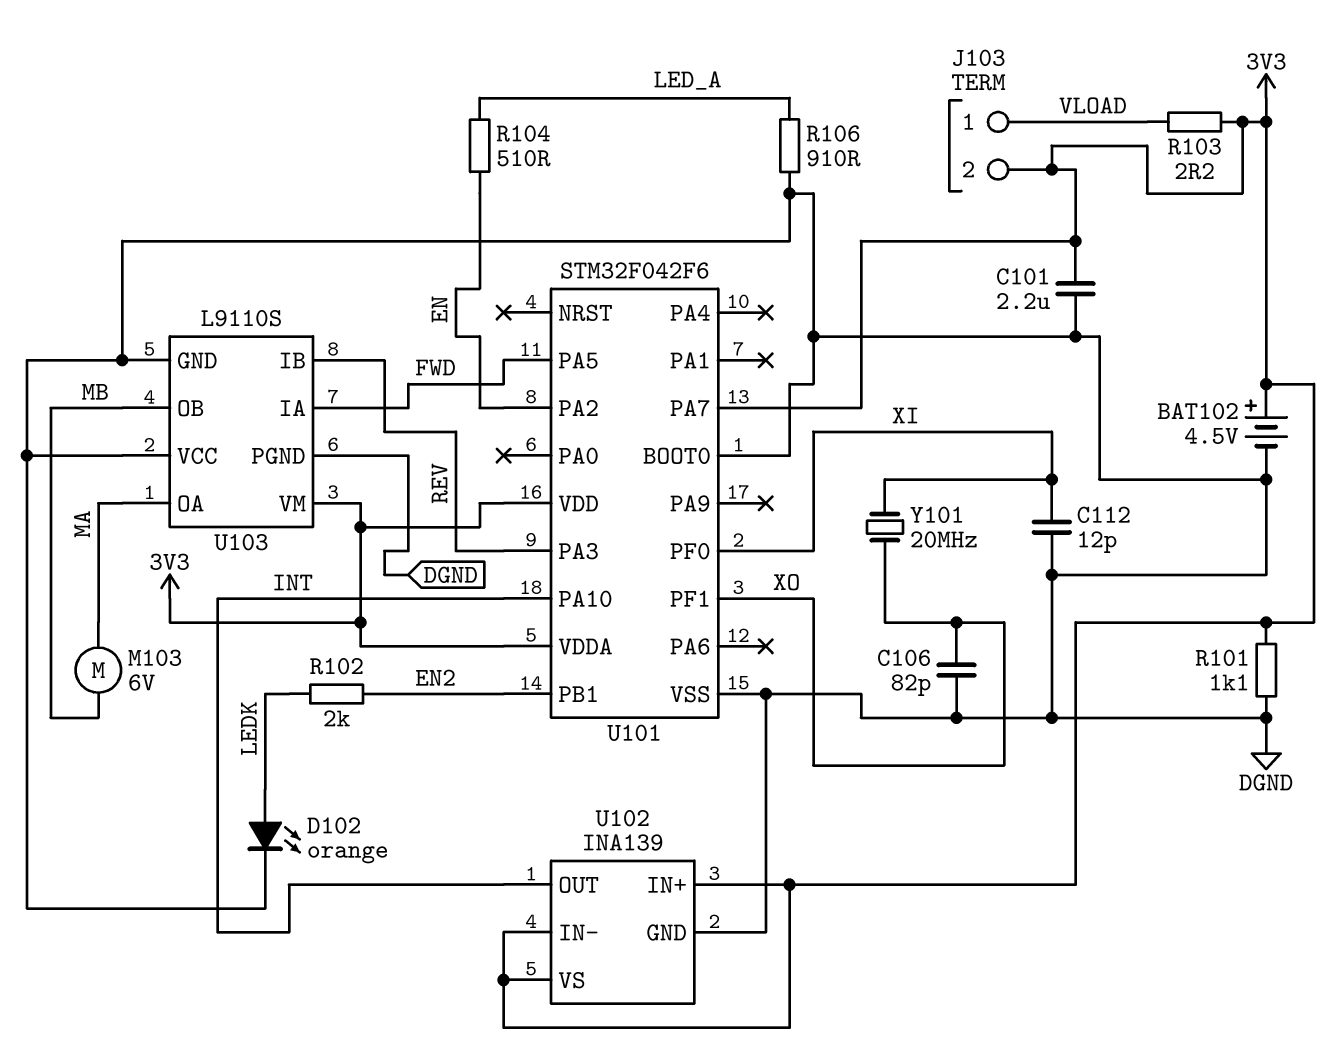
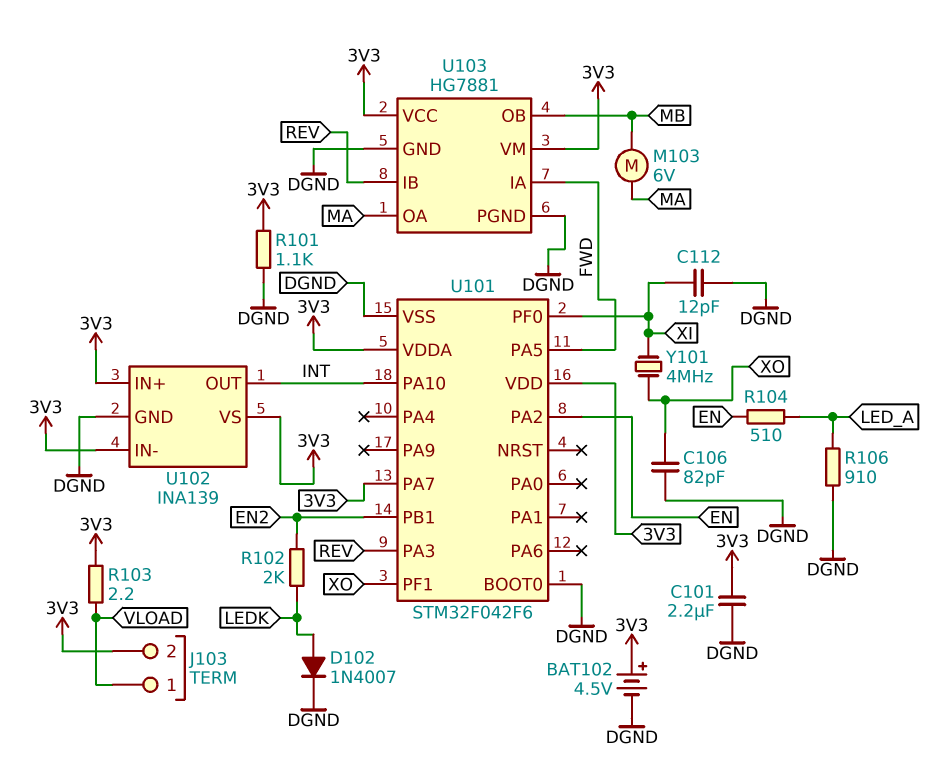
D102: LED orange (A LEDK, K DGND) -> diode 1N4007 (A LEDK, K DGND)
U103: L9110S -> HG7881
U103 pin VCC: DGND -> 3V3
Y101: 20MHz (XI, XO) -> 4MHz (XI, XO)

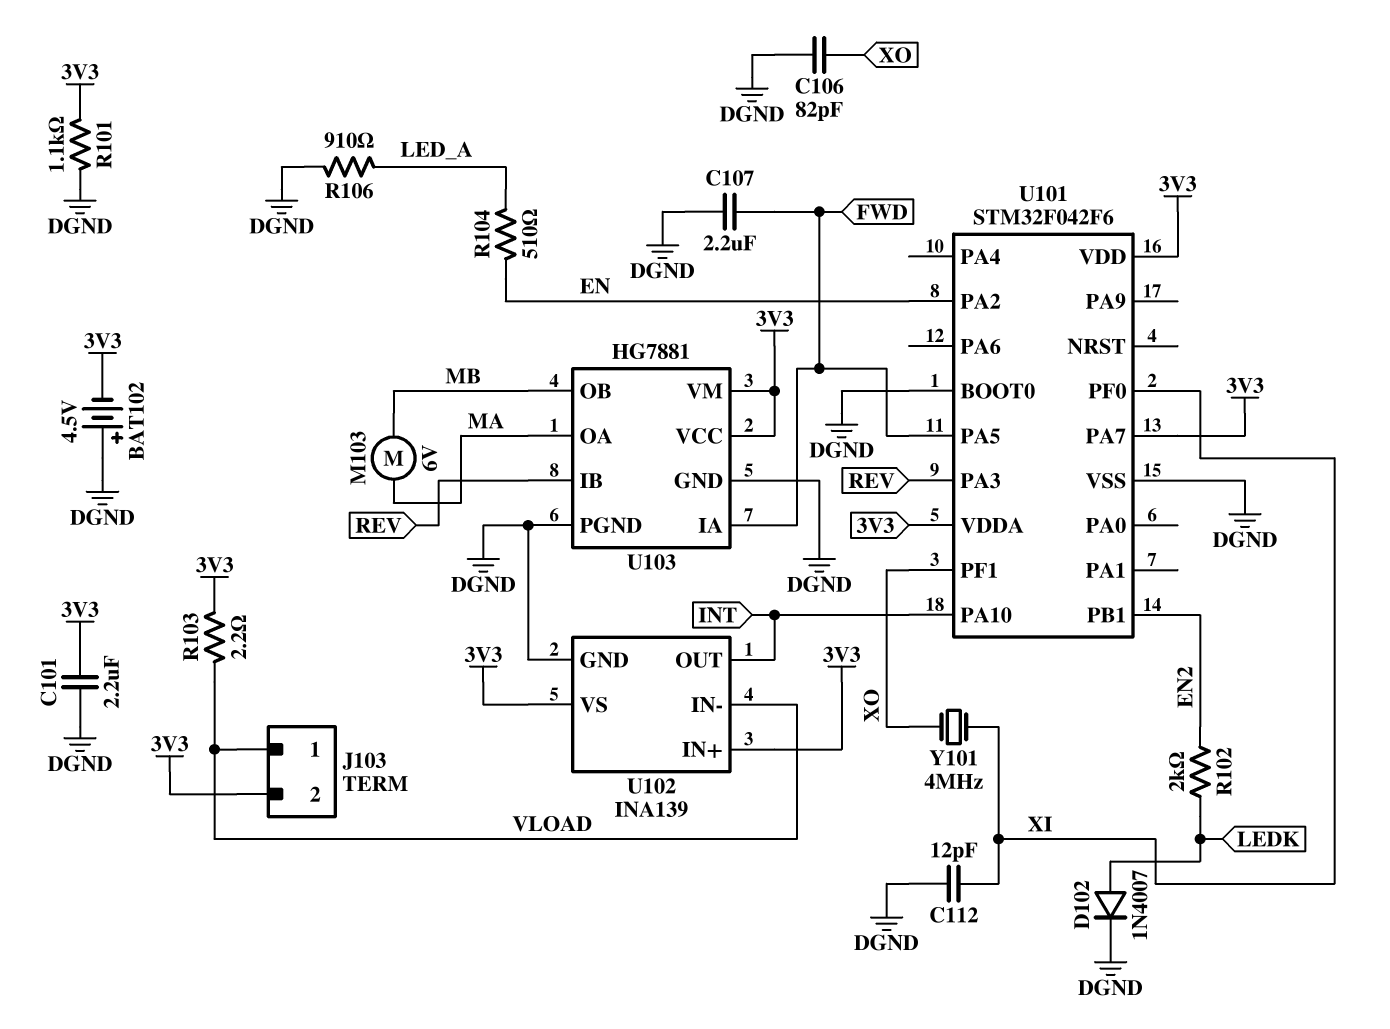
BAT102: 4.5V (plus 3V3, minus DGND) -> 4.5V (plus DGND, minus 3V3)
C107: none -> 2.2uF (DGND, FWD)
U102 pin IN-: 3V3 -> VLOAD

